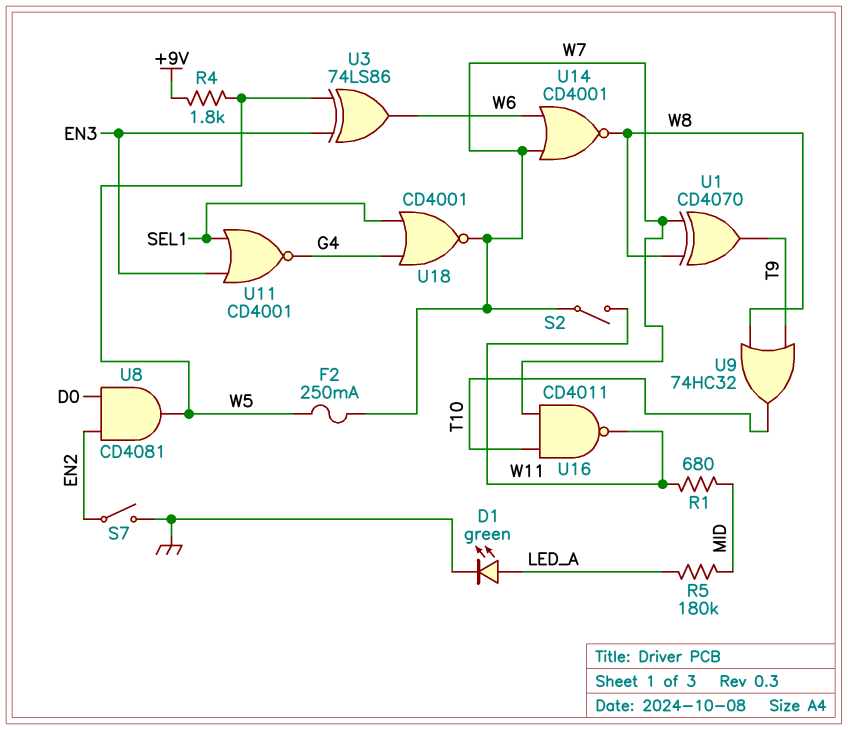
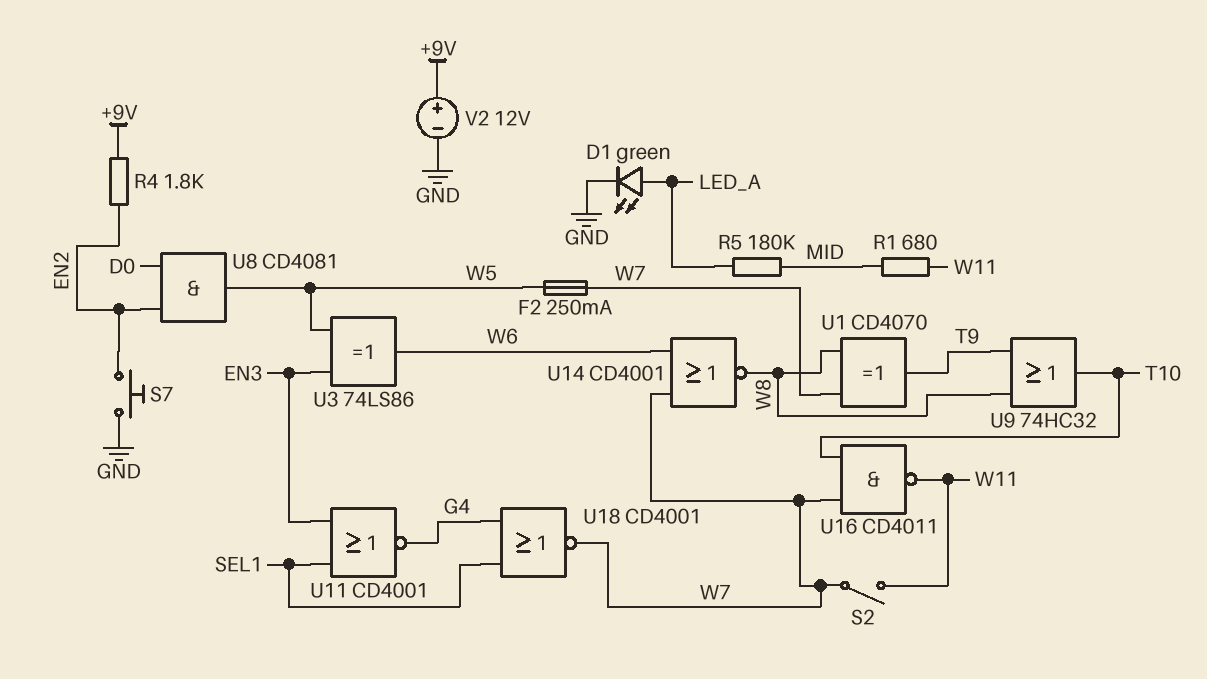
R4: 1.8k (+9V, W5) -> 1.8k (+9V, EN2)
S7: switch (EN2, GND) -> button (EN2, GND)
V2: none -> 12V (plus +9V, minus GND)

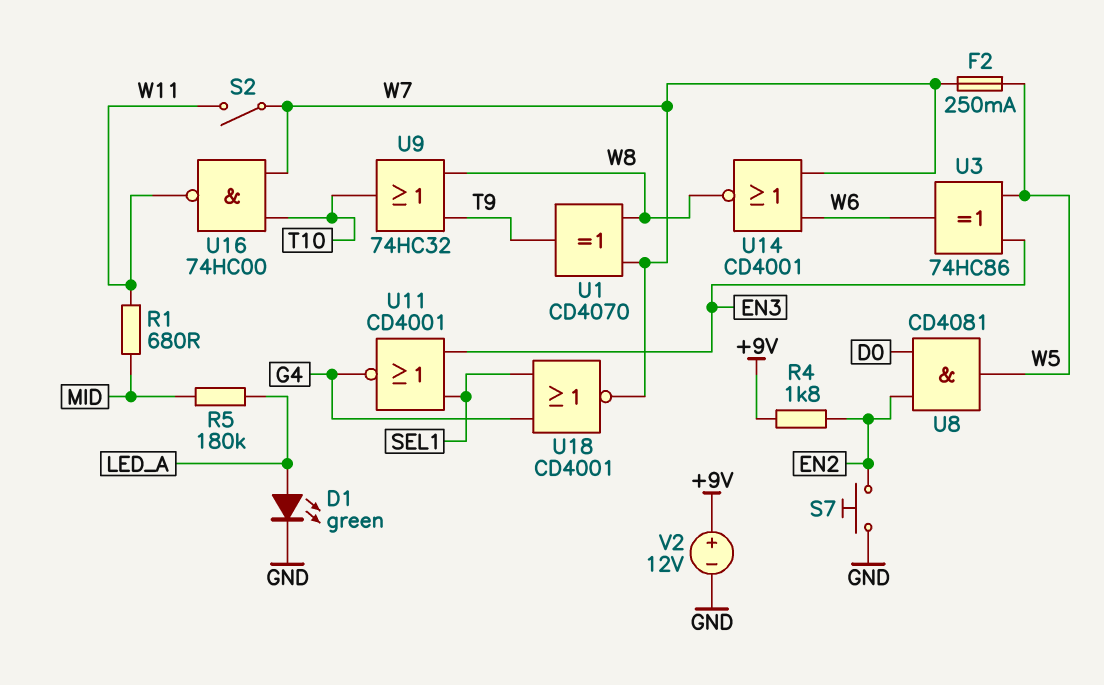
U3: XOR 74LS86 (in EN3, in W5, out W6) -> XOR 74HC86 (in EN3, in W5, out W6)
U16: NAND CD4011 (in T10, in W7, out W11) -> NAND 74HC00 (in T10, in W7, out W11)

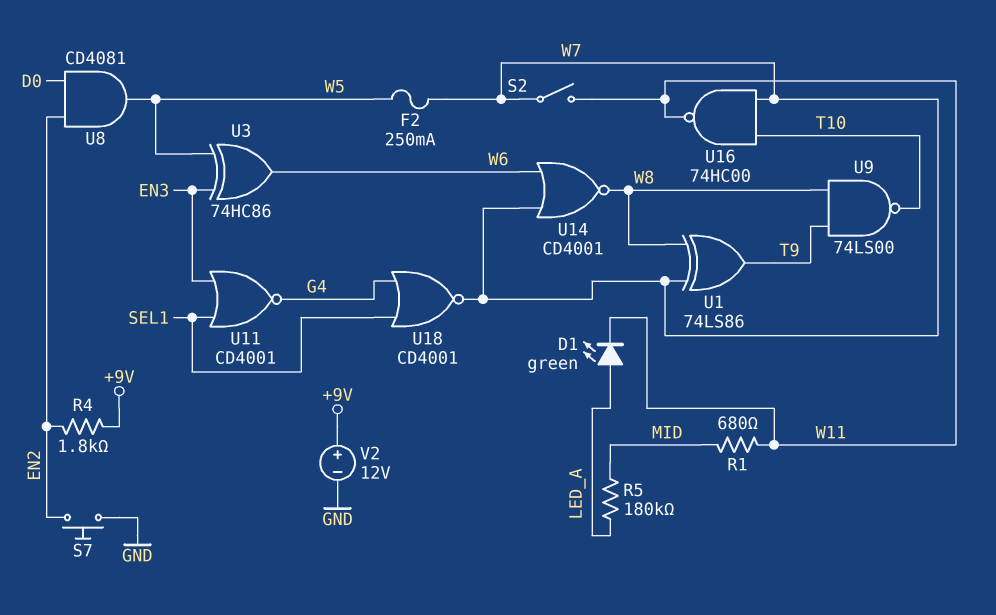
D1: LED green (A LED_A, K GND) -> LED green (A LED_A, K W11)
U1: XOR CD4070 (in W7, in W8, out T9) -> XOR 74LS86 (in W7, in W8, out T9)
U9: OR 74HC32 (in T9, in W8, out T10) -> NAND 74LS00 (in T9, in W8, out T10)

